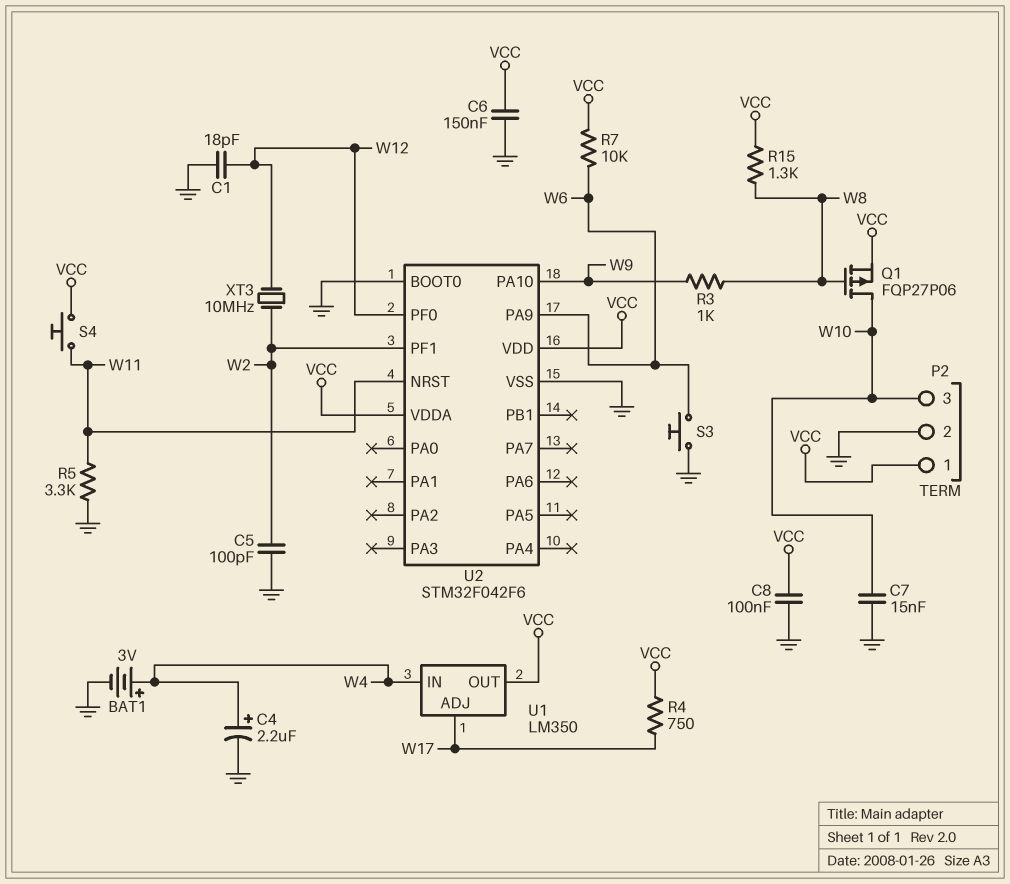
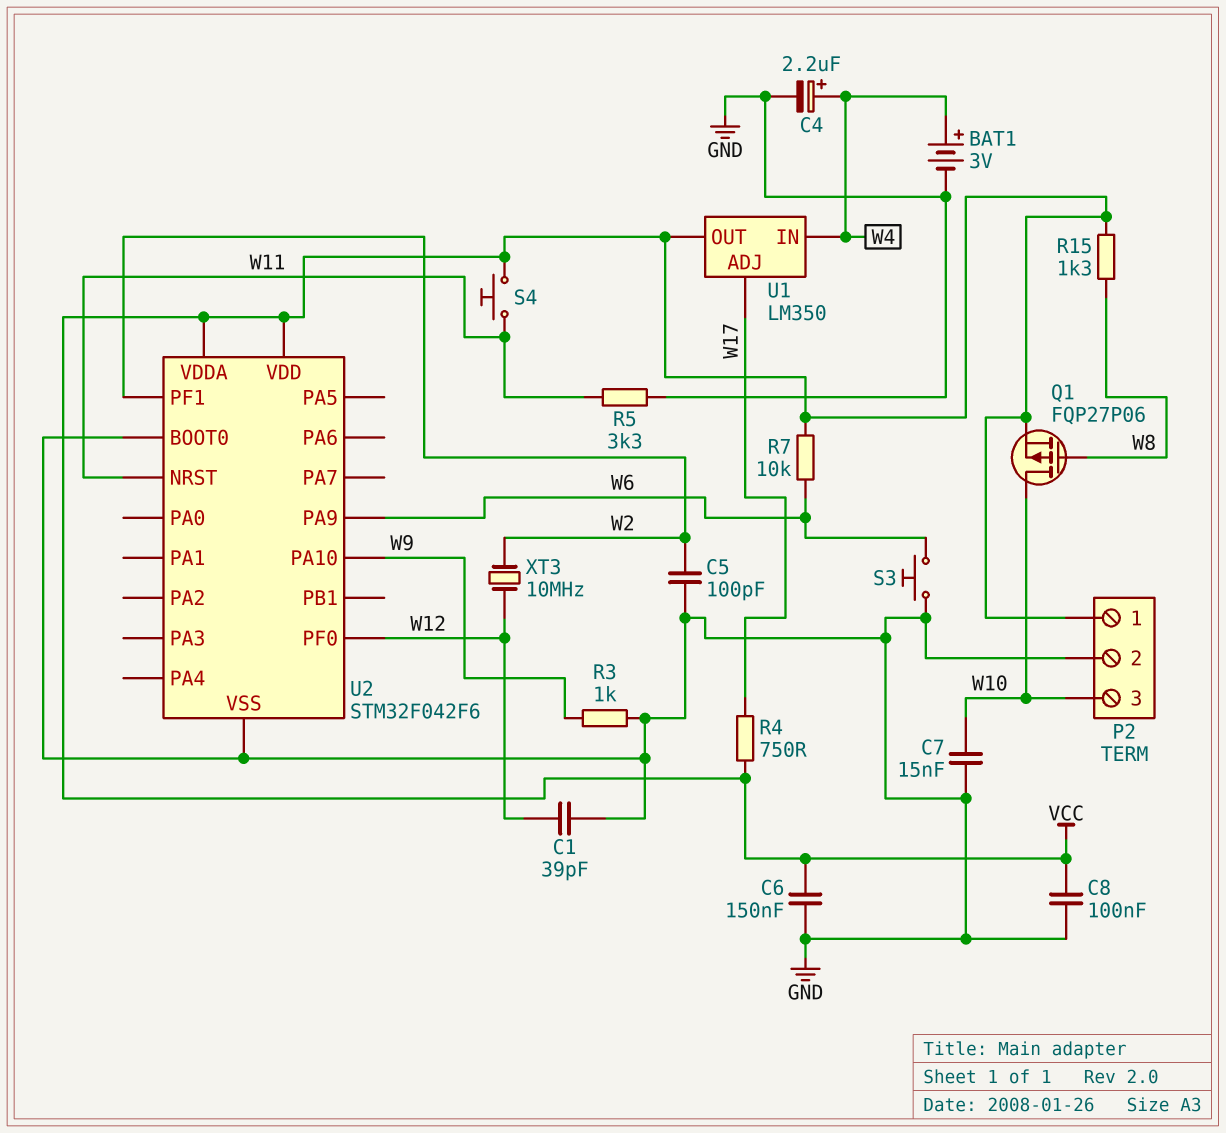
C1: 18pF (GND, W12) -> 39pF (GND, W12)
R3: 1k (W8, W9) -> 1k (GND, W9)

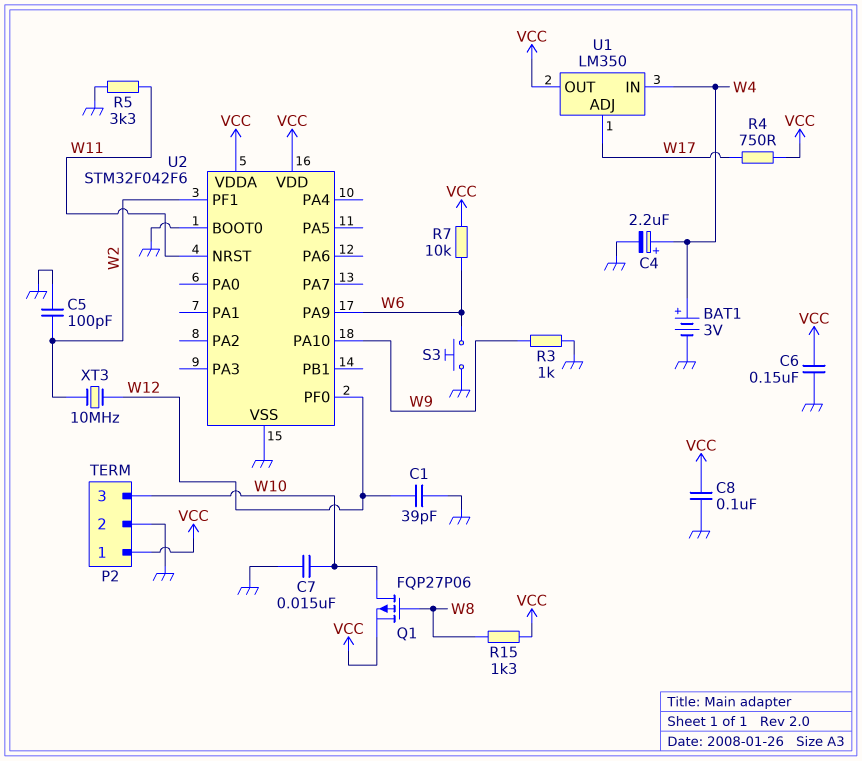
S4: button (VCC, W11) -> none

